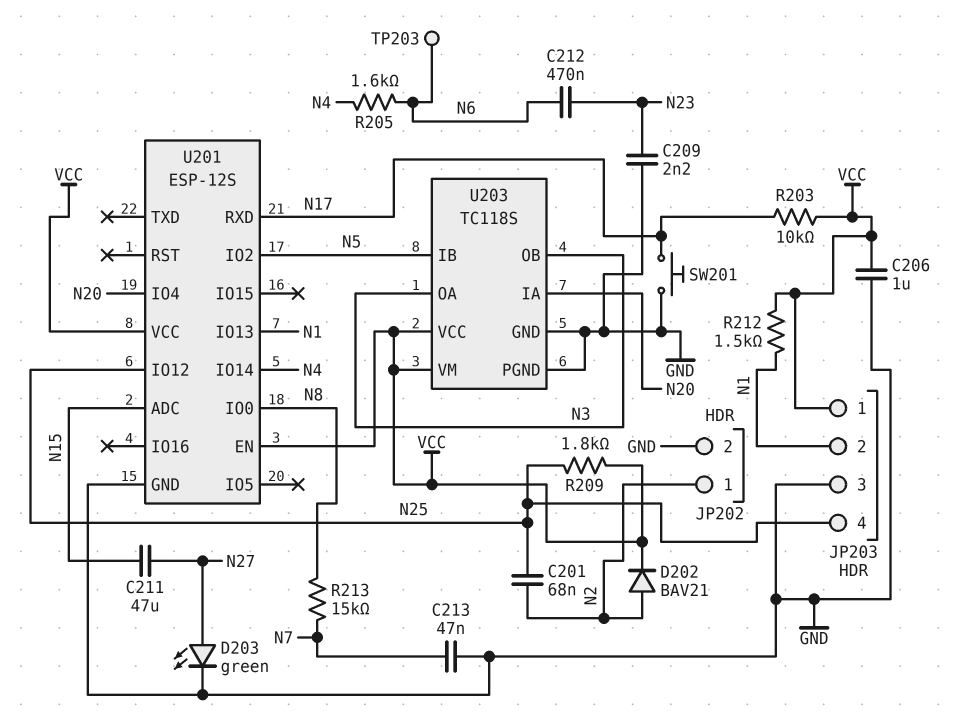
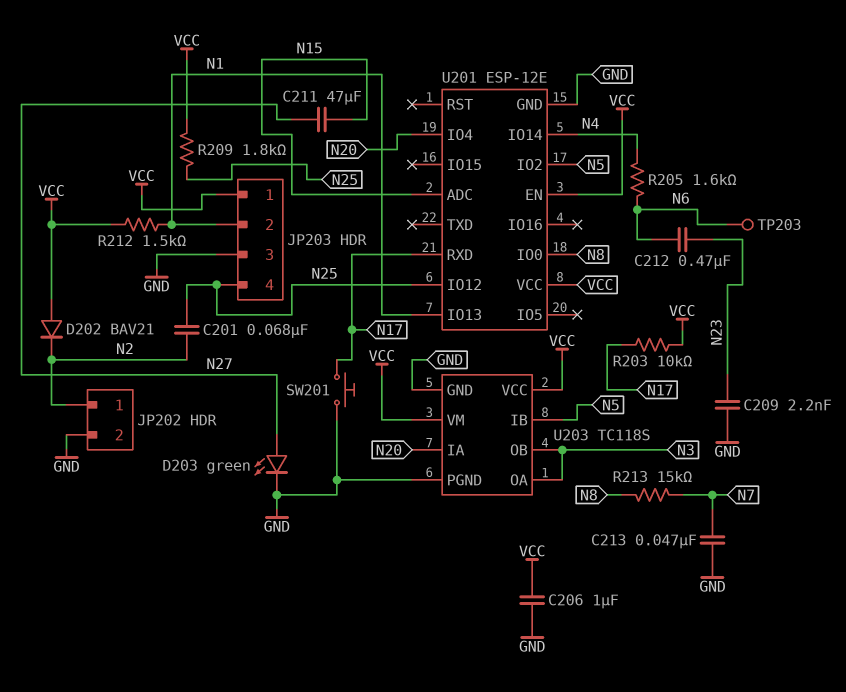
D202: diode BAV21 (A N2, K VCC) -> diode BAV21 (A VCC, K N2)
U201: ESP-12S -> ESP-12E

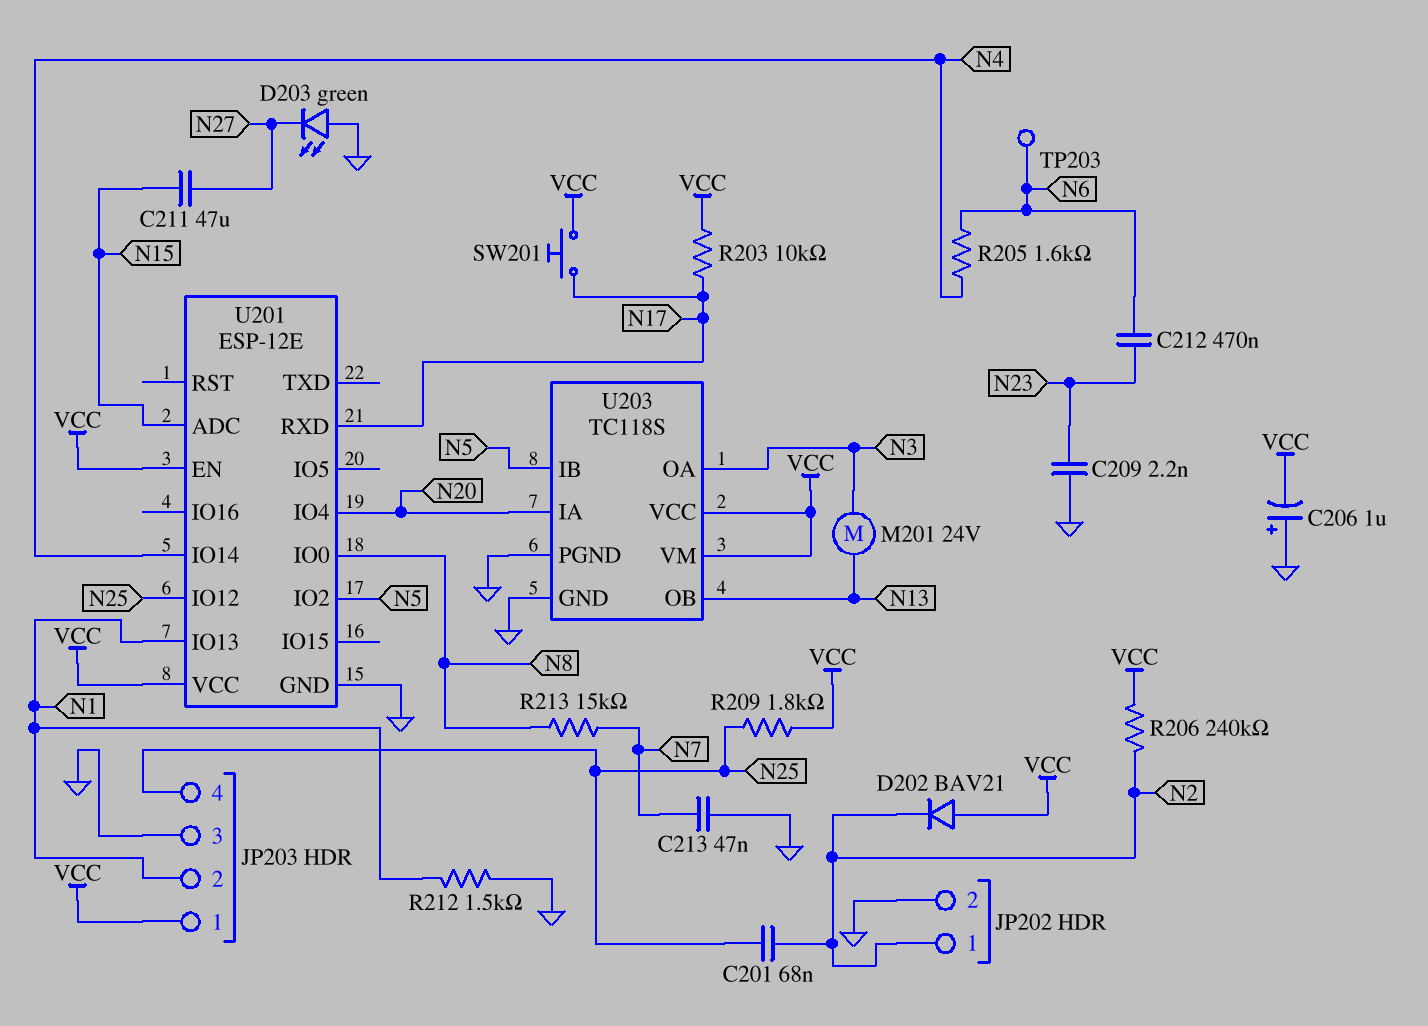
C206: 1uF (GND, VCC) -> 1uF (plus GND, minus VCC)
D203: LED green (A N27, K GND) -> LED green (A GND, K N27)
M201: none -> motor 24V (N3, N13)
R206: none -> 240k (N2, VCC)
R212: 1.5k (N1, VCC) -> 1.5k (GND, N1)
SW201: button (GND, N17) -> button (N17, VCC)
U203 pin OB: N3 -> N13

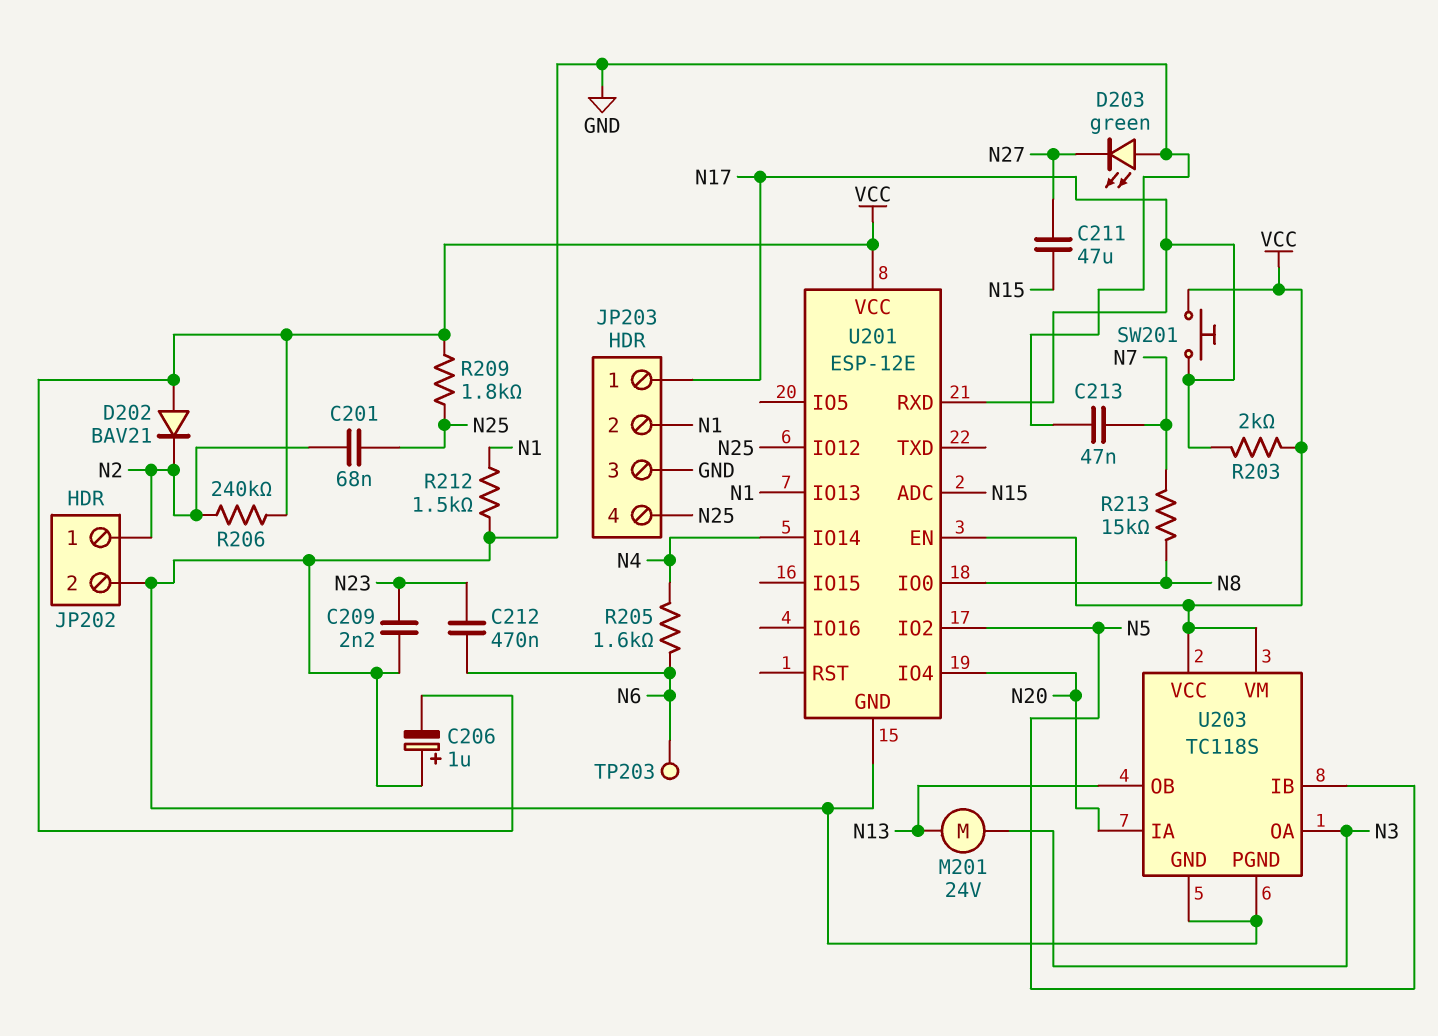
JP203 pin 1: VCC -> N17
R203: 10k (N17, VCC) -> 2k (N17, VCC)

